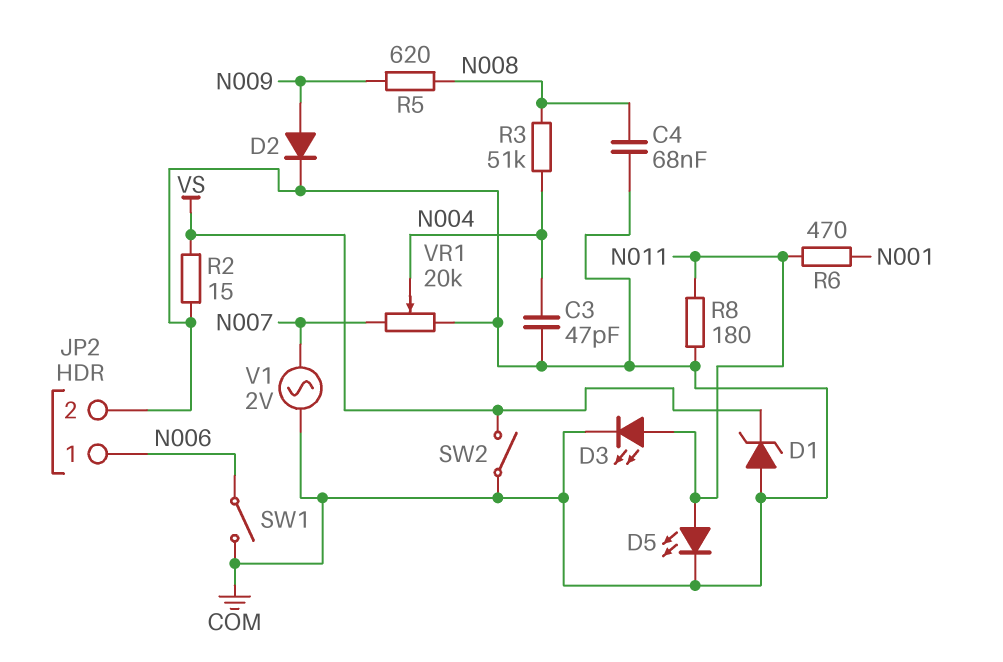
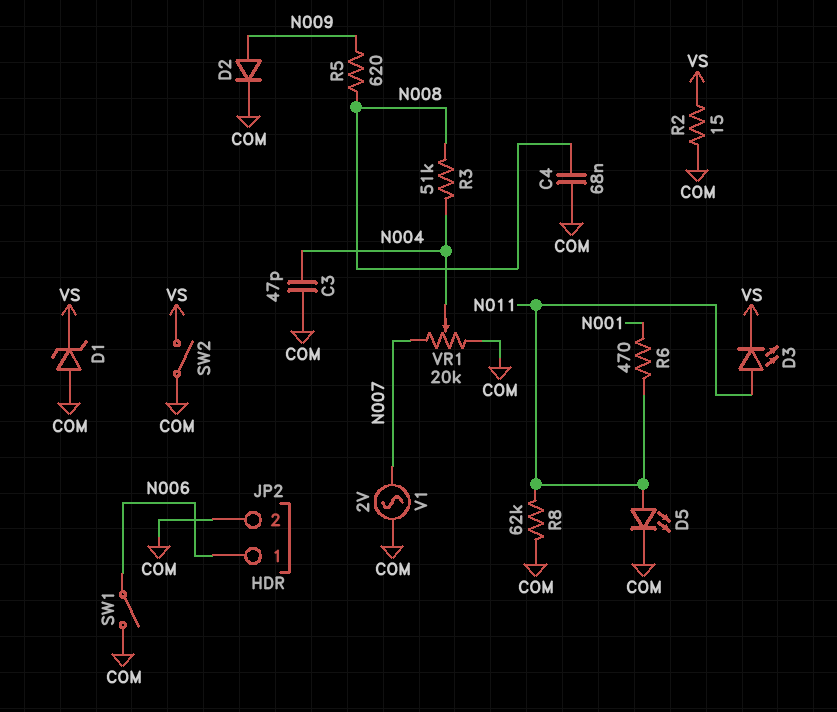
D3: LED (A N011, K COM) -> LED (A N011, K VS)
R8: 180 (COM, N011) -> 62k (COM, N011)

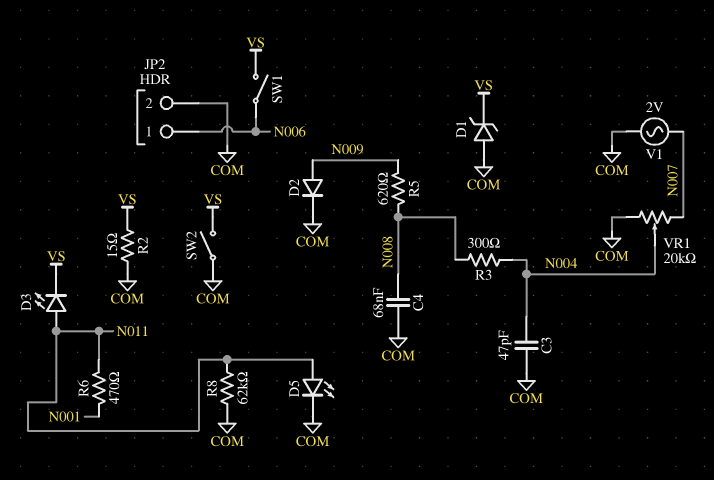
R3: 51k (N004, N008) -> 300 (N004, N008)
SW1: switch (COM, N006) -> switch (N006, VS)

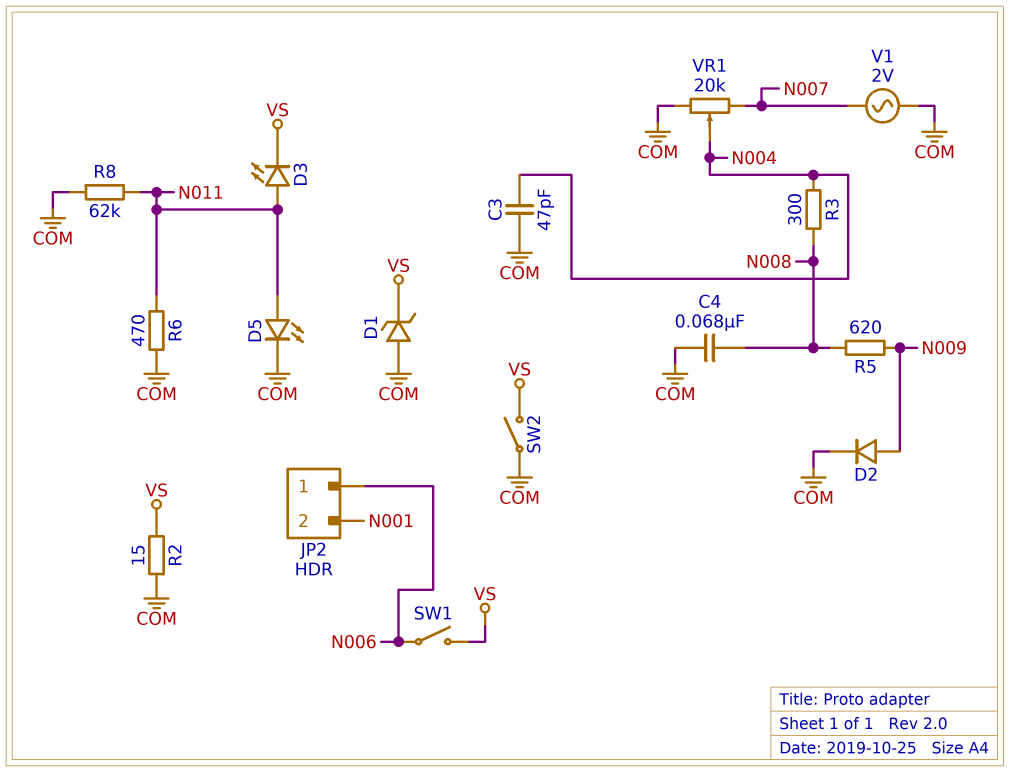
JP2 pin 2: COM -> N001
R6: 470 (N001, N011) -> 470 (COM, N011)

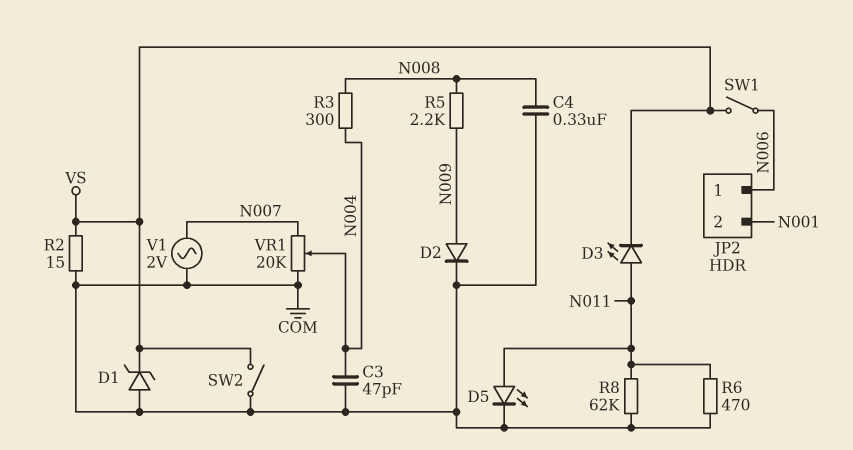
C4: 68nF (COM, N008) -> 330nF (COM, N008)
R5: 620 (N008, N009) -> 2.2k (N008, N009)

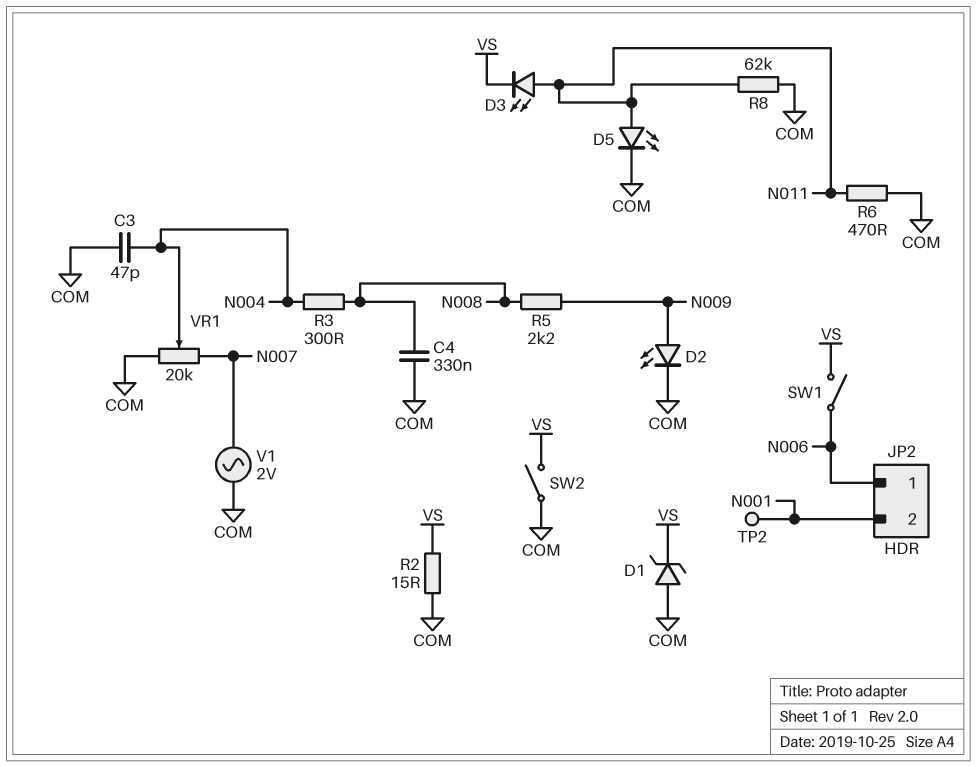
D2: diode (A N009, K COM) -> LED (A N009, K COM)
TP2: none -> test point (N001)

